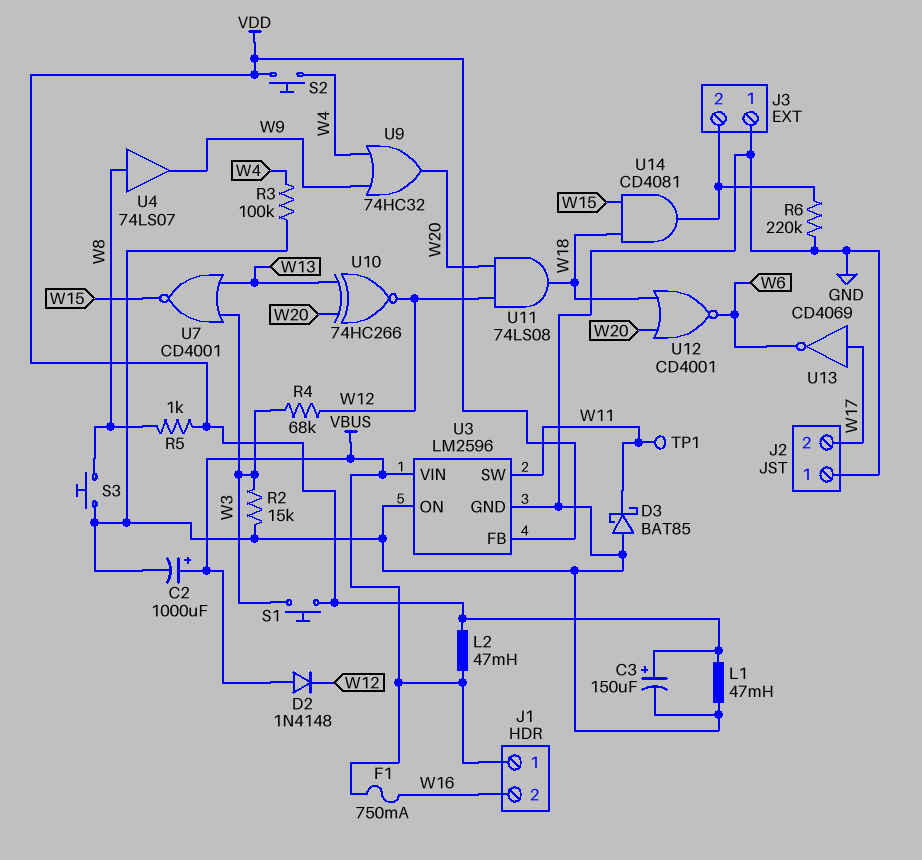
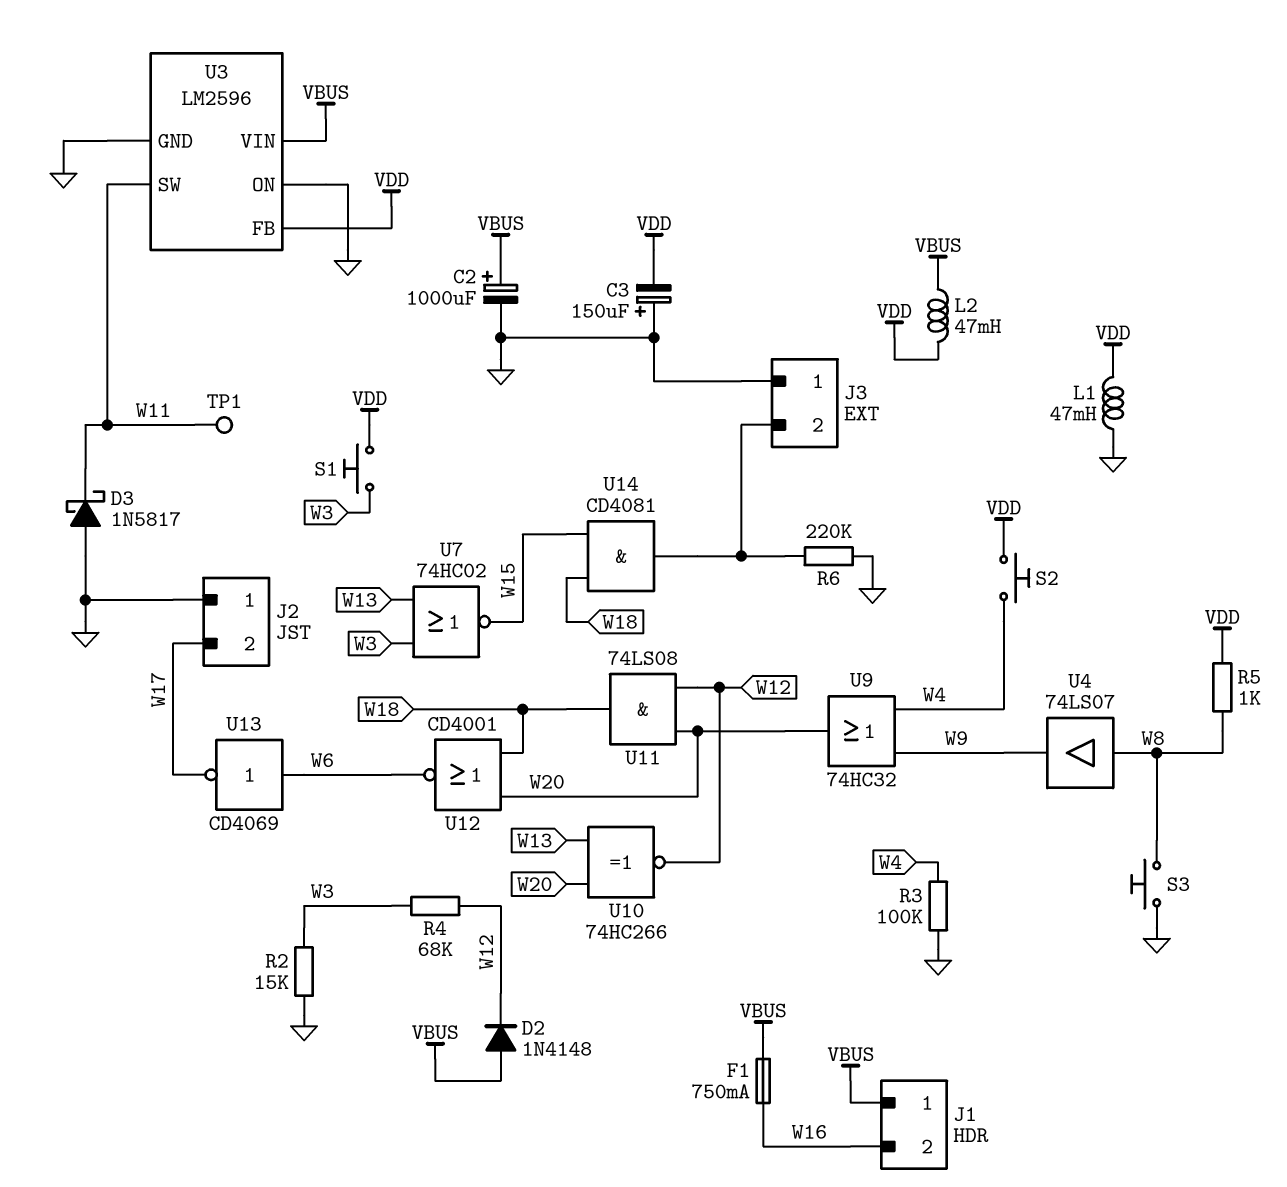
C3: 150uF (plus VDD, minus GND) -> 150uF (plus GND, minus VDD)
D3: schottky BAT85 (A GND, K W11) -> schottky 1N5817 (A GND, K W11)
U7: NOR CD4001 (in W3, in W13, out W15) -> NOR 74HC02 (in W3, in W13, out W15)
U13: NOT CD4069 (in W17, out W6) -> NOT CD4069 (in W6, out W17)

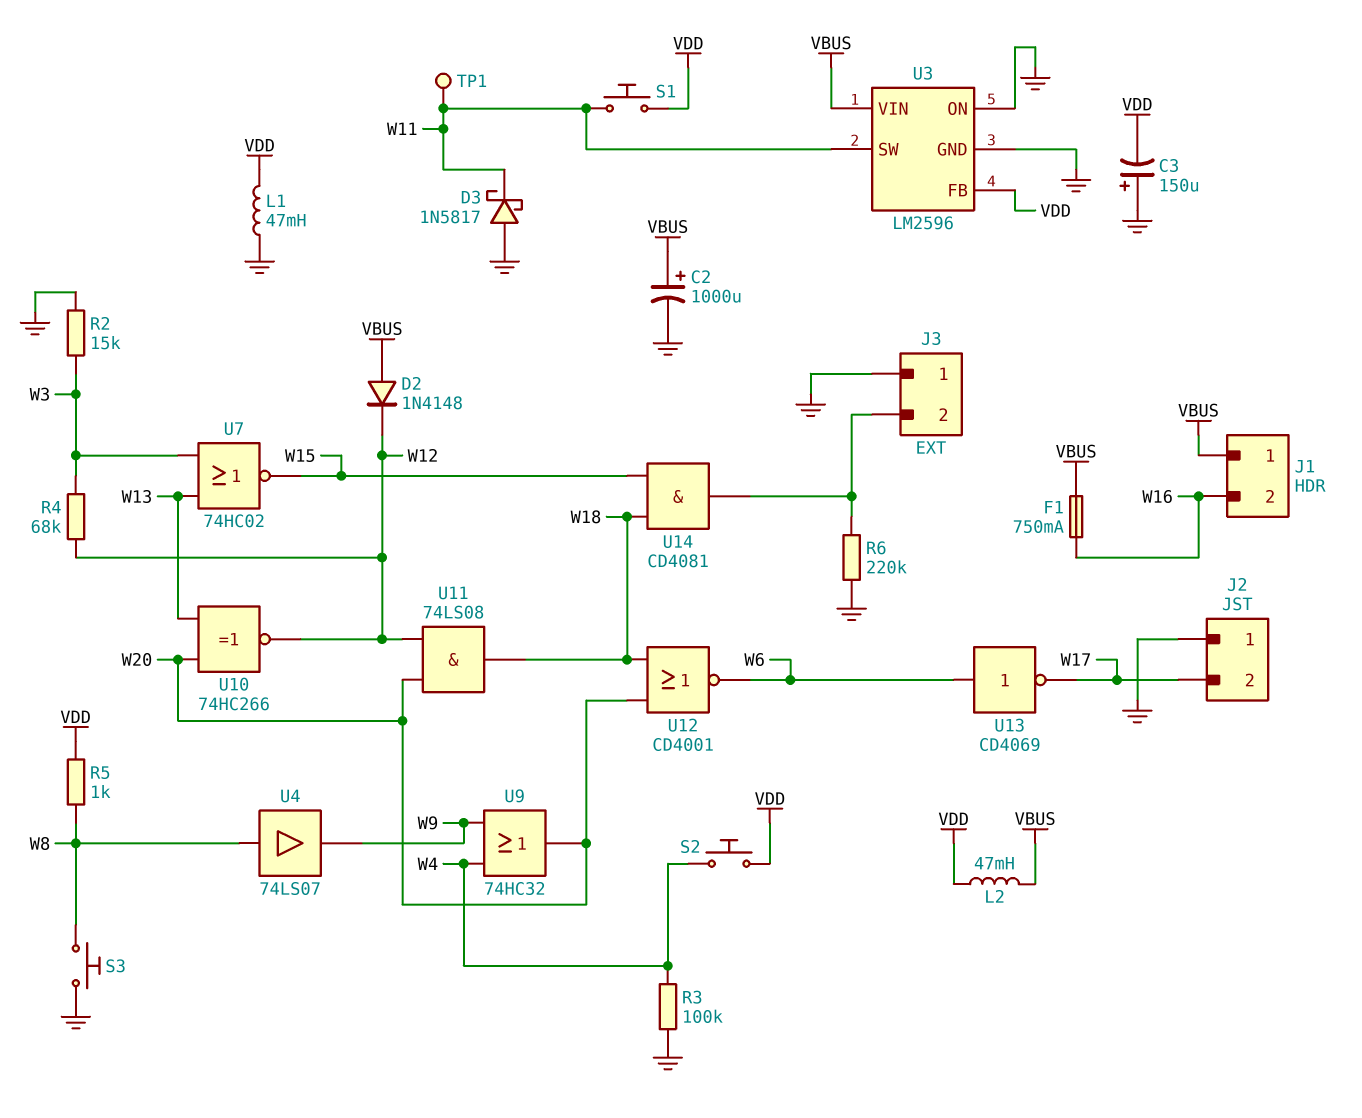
S1: button (VDD, W3) -> button (VDD, W11)

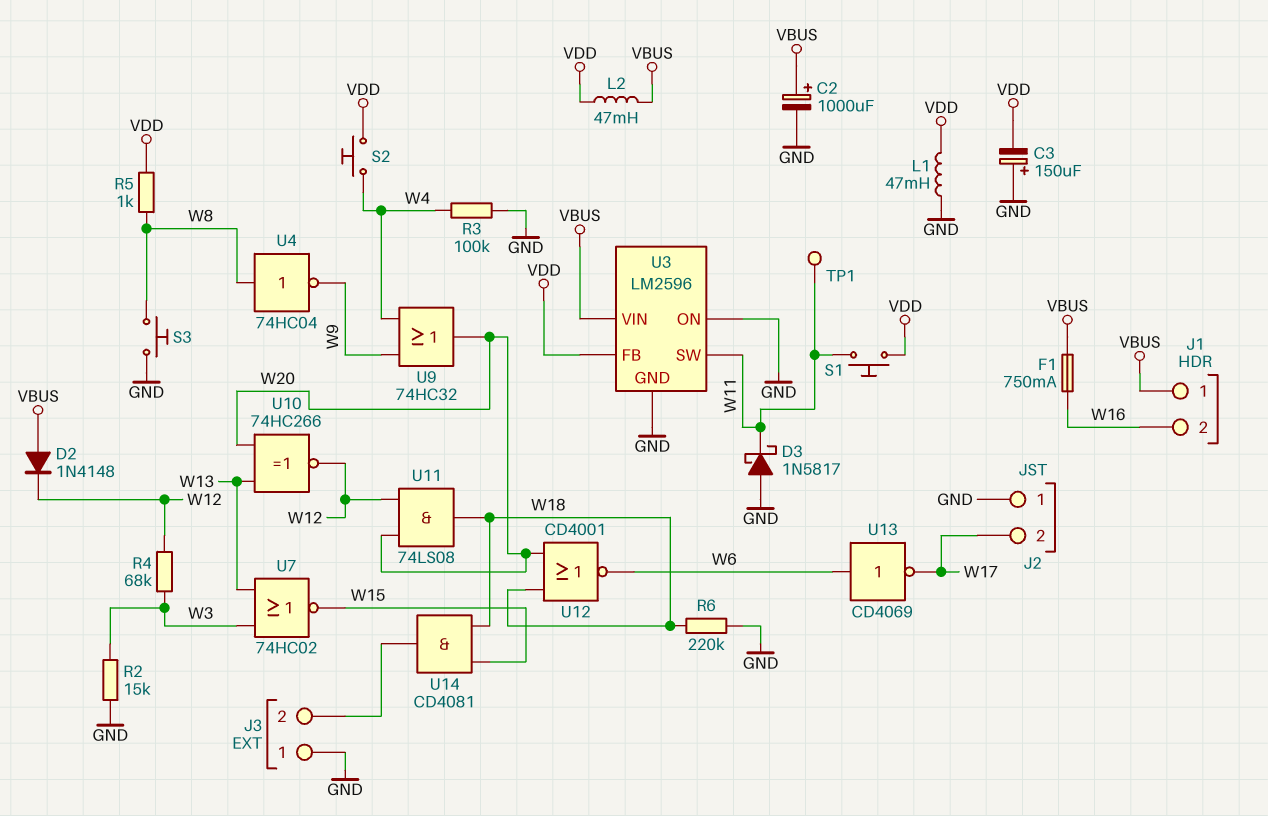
R6: 220k (GND, J3/2) -> 220k (GND, W18)
U4: buffer 74LS07 (in W8, out W9) -> NOT 74HC04 (in W8, out W9)

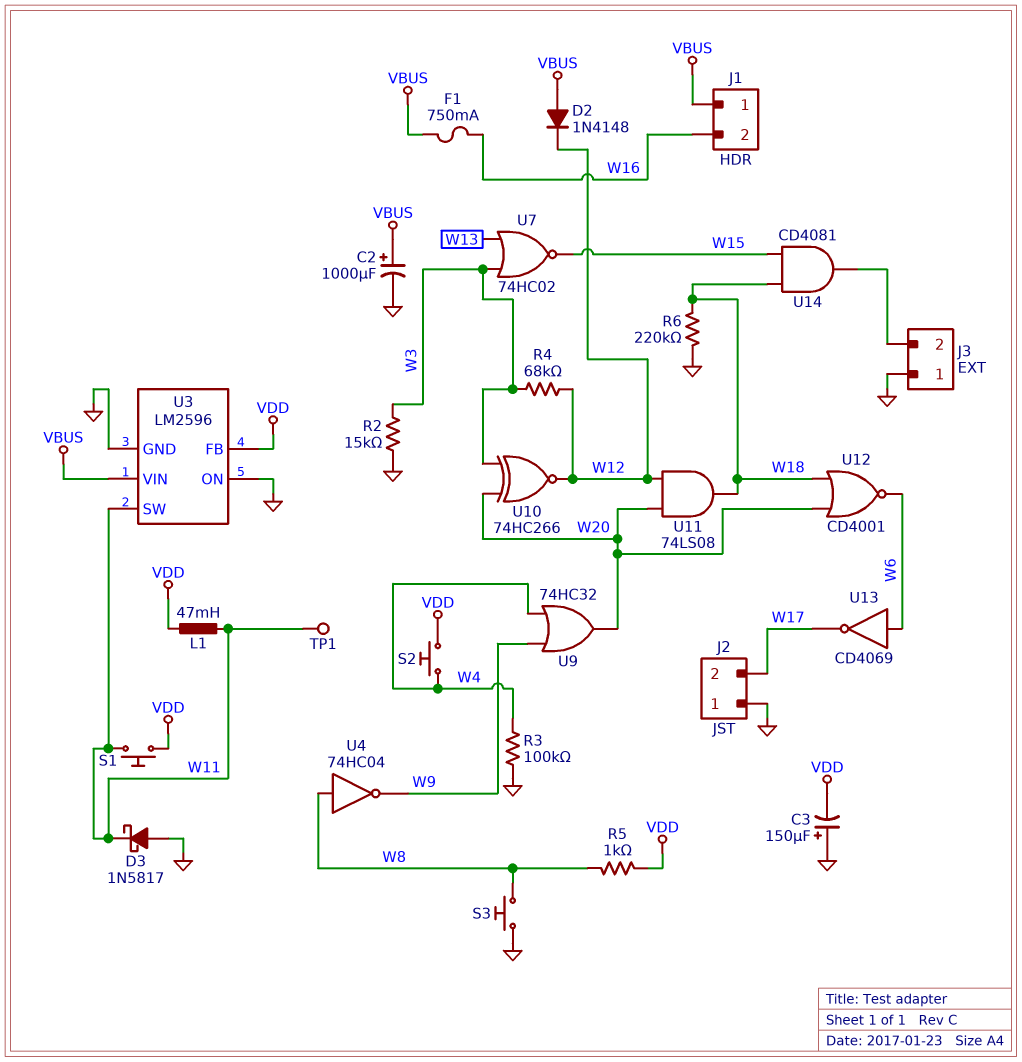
L1: 47mH (GND, VDD) -> 47mH (VDD, W11)
L2: 47mH (VBUS, VDD) -> none
U10: XNOR 74HC266 (in W13, in W20, out W12) -> XNOR 74HC266 (in W3, in W20, out W12)

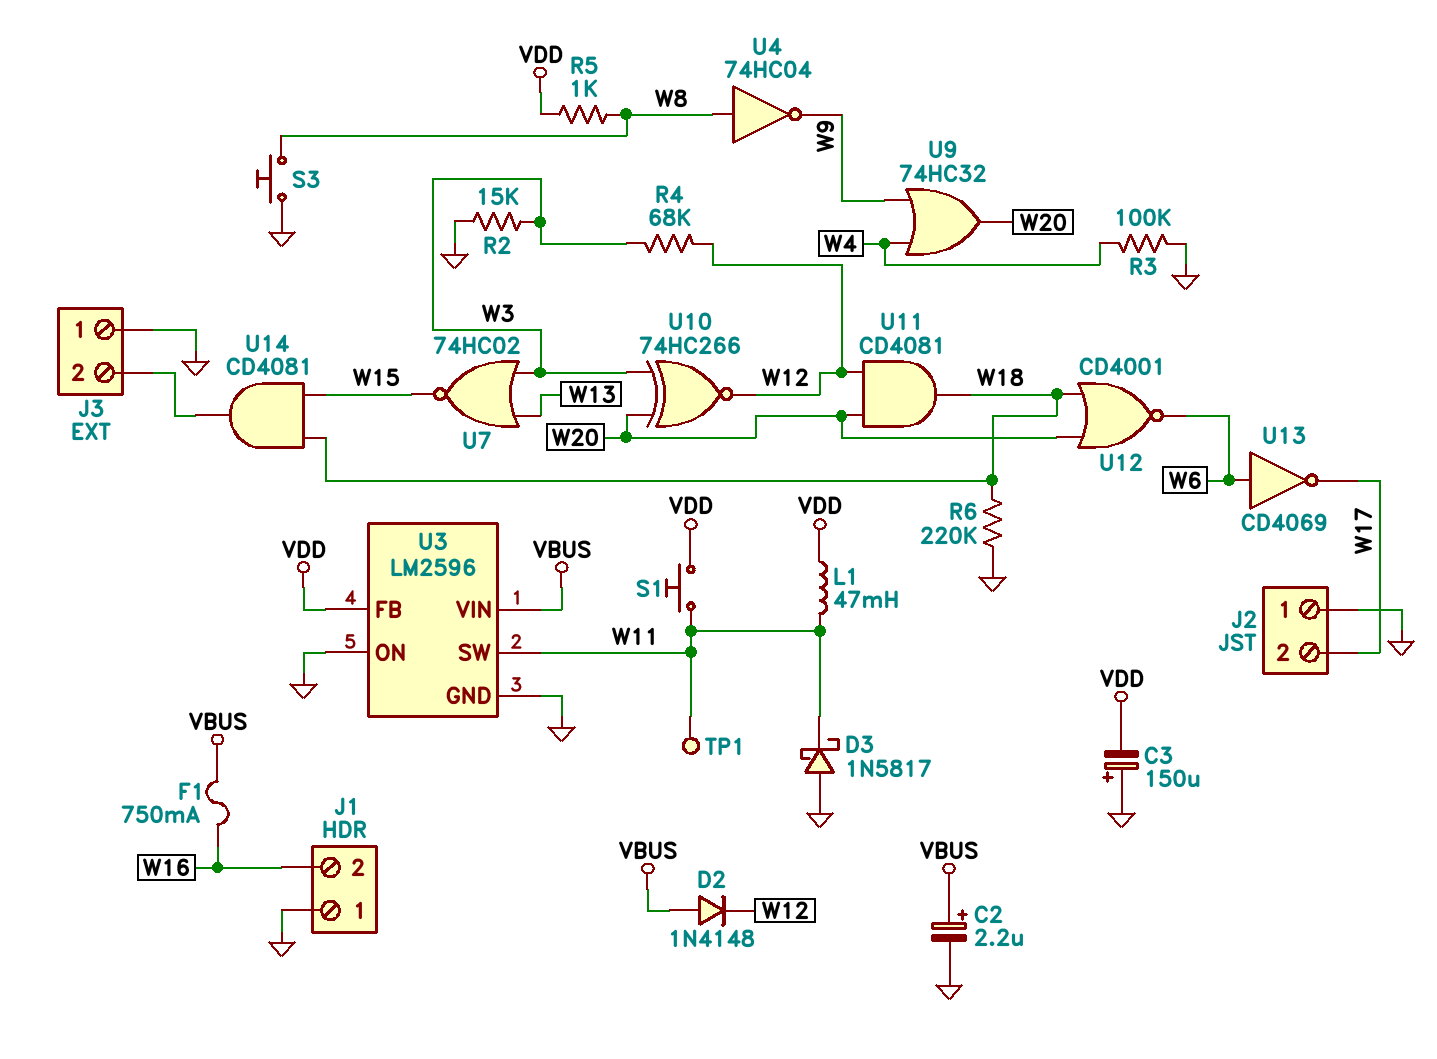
C2: 1000uF (plus VBUS, minus GND) -> 2.2uF (plus VBUS, minus GND)
J1 pin 1: VBUS -> GND
S2: button (VDD, W4) -> none
U11: AND 74LS08 (in W12, in W20, out W18) -> AND CD4081 (in W12, in W20, out W18)

